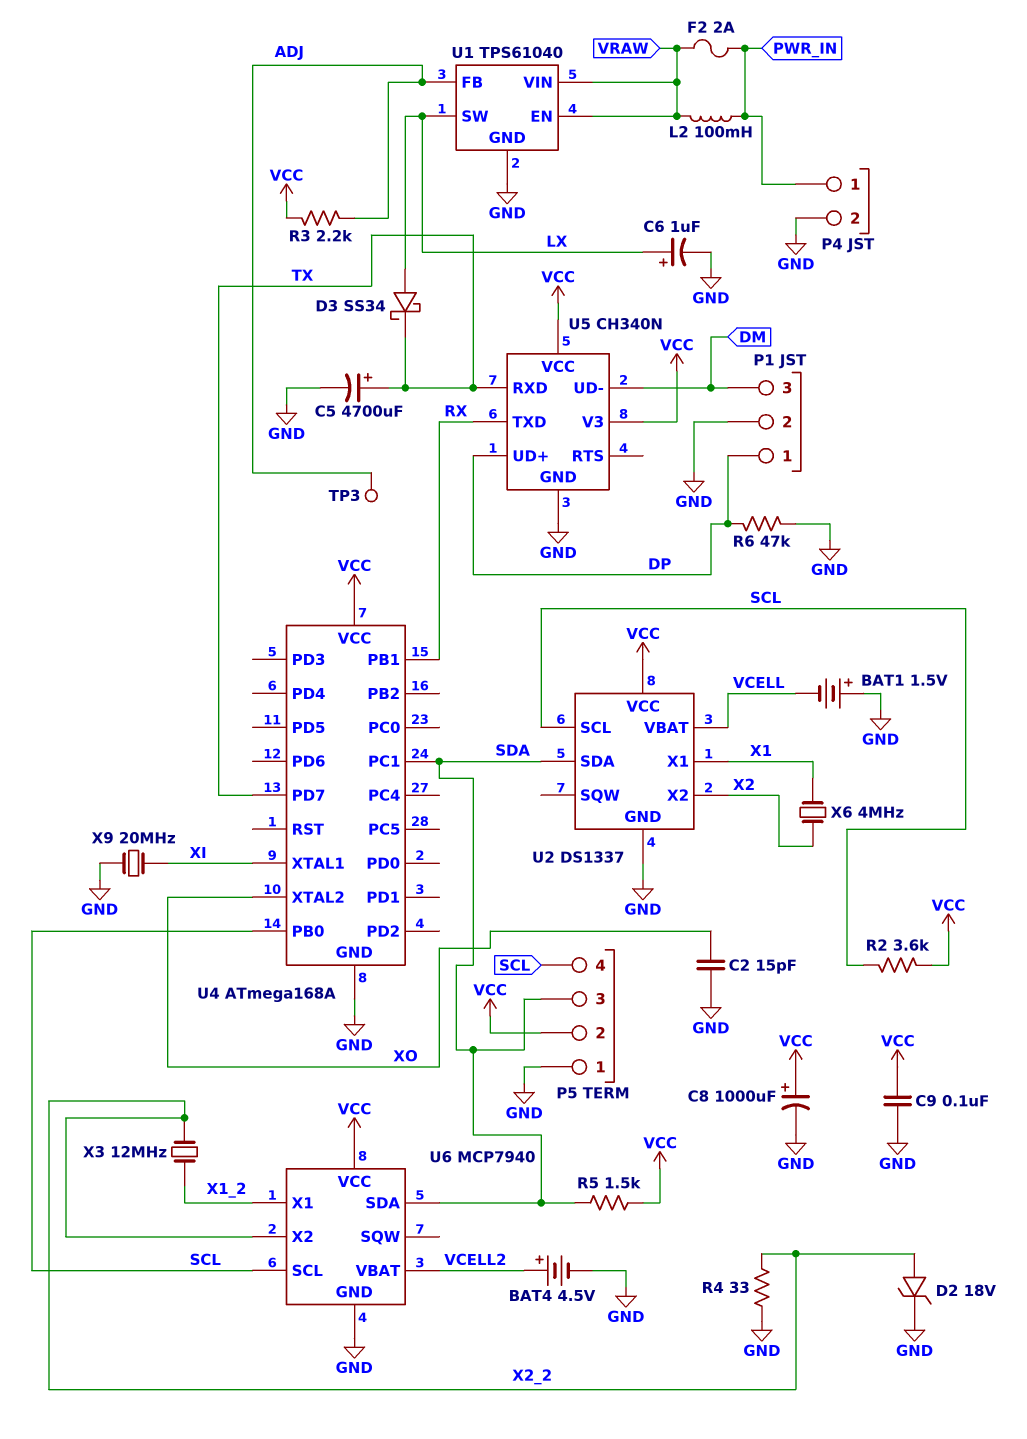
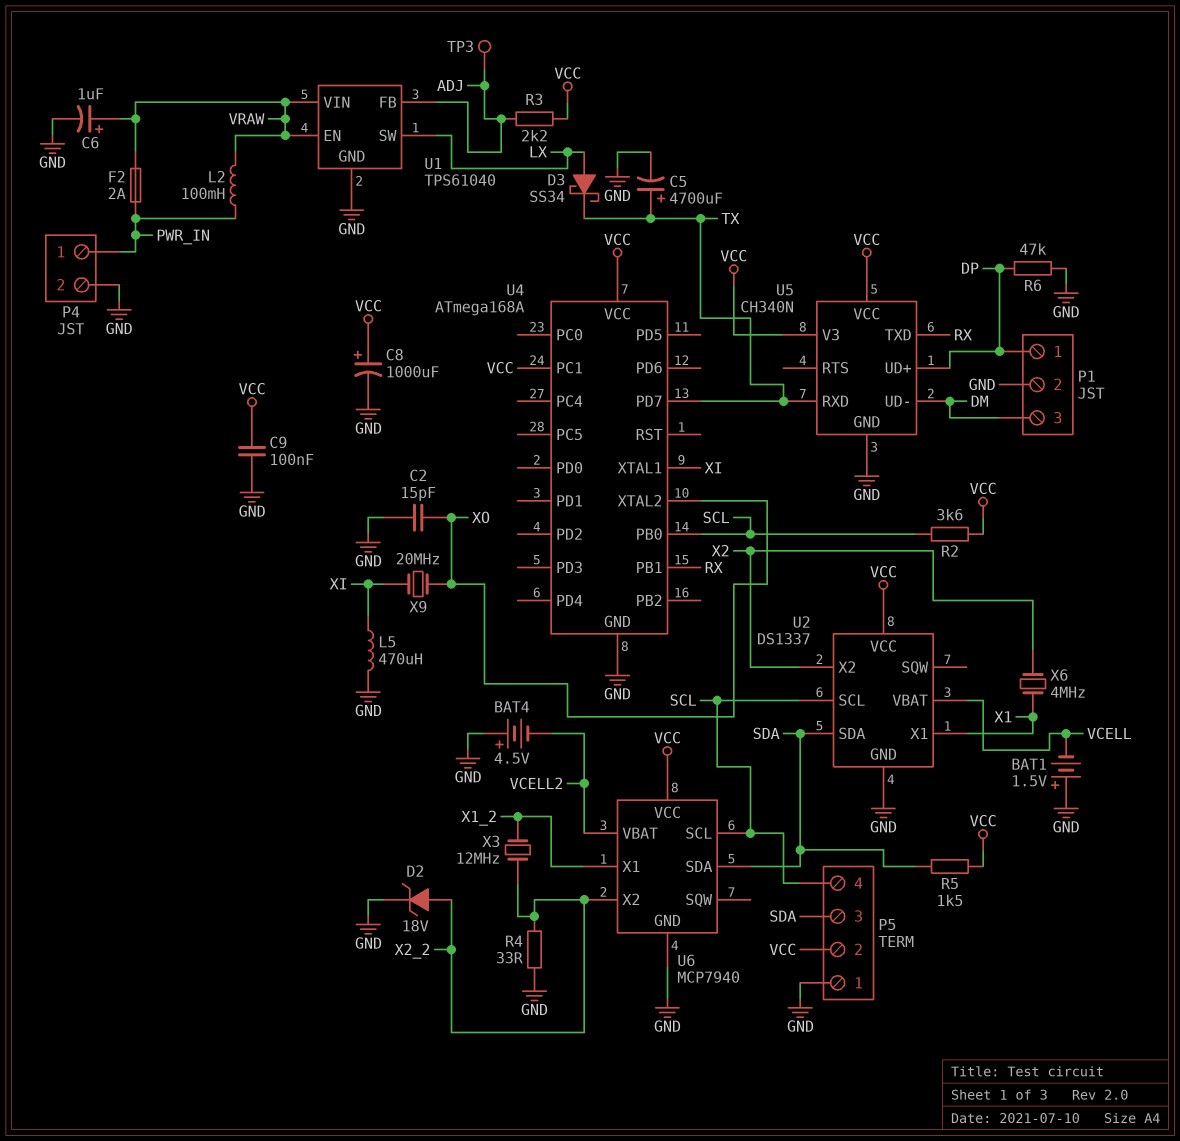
BAT4: 4.5V (plus VCELL2, minus GND) -> 4.5V (plus GND, minus VCELL2)
C6: 1uF (plus LX, minus GND) -> 1uF (plus VRAW, minus GND)
L5: none -> 470uH (GND, XI)
U4 pin PC1: SDA -> VCC
X9: 20MHz (GND, XI) -> 20MHz (XI, XO)

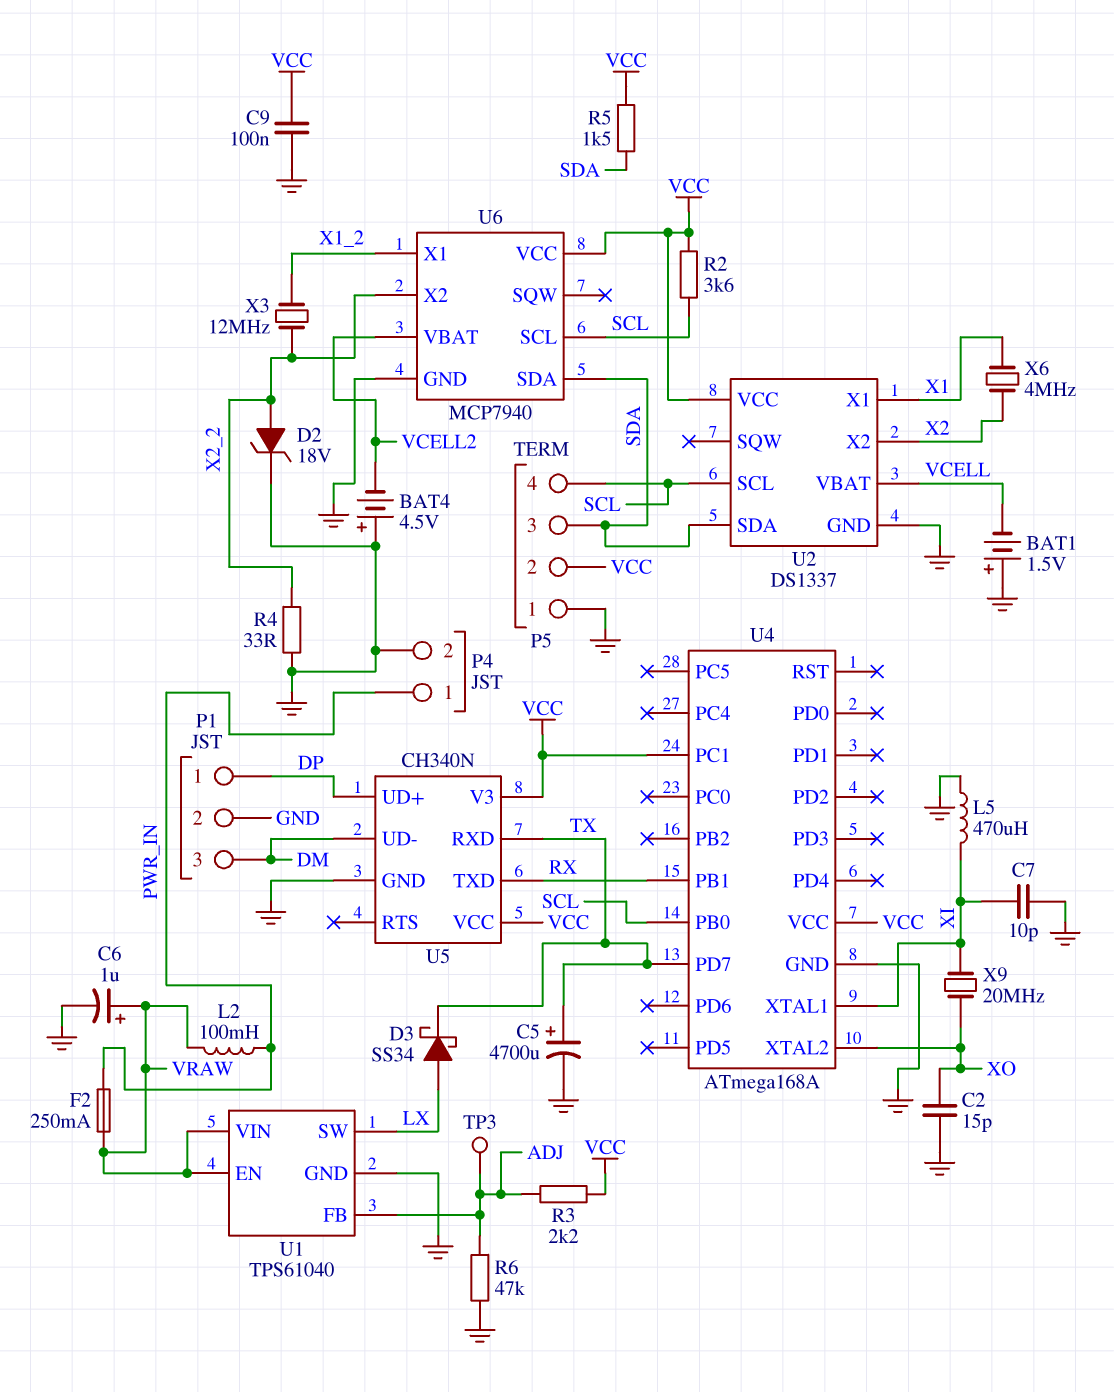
C7: none -> 10pF (GND, XI)
C8: 1000uF (plus VCC, minus GND) -> none
F2: 2A (PWR_IN, VRAW) -> 250mA (PWR_IN, VRAW)
R6: 47k (DP, GND) -> 47k (ADJ, GND)

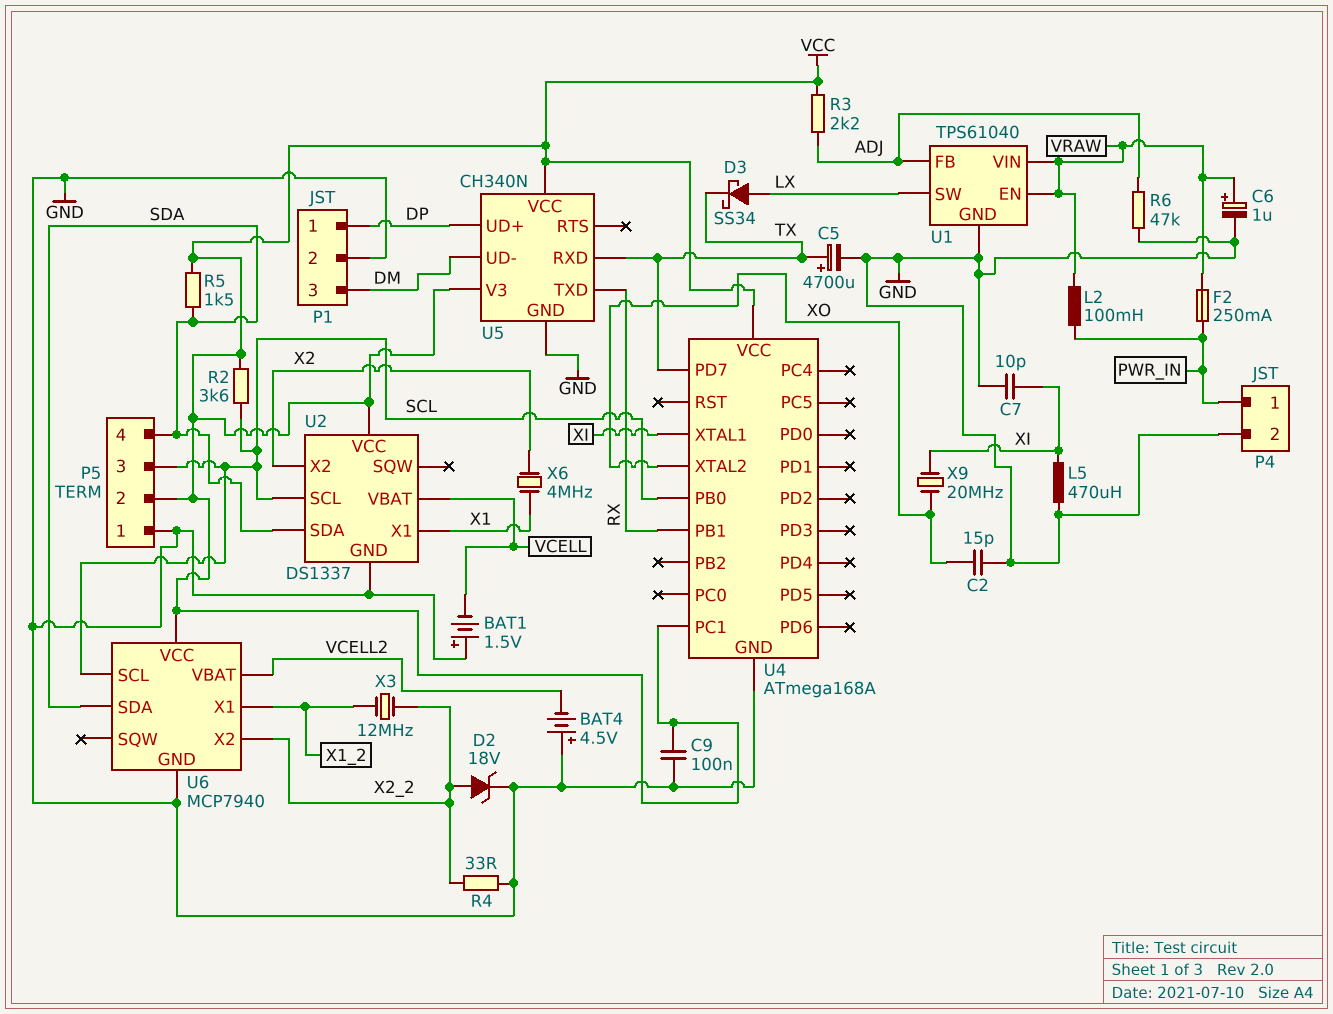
P5 pin 3: SDA -> SCL
P5 pin 4: SCL -> SDA
TP3: test point (ADJ) -> none

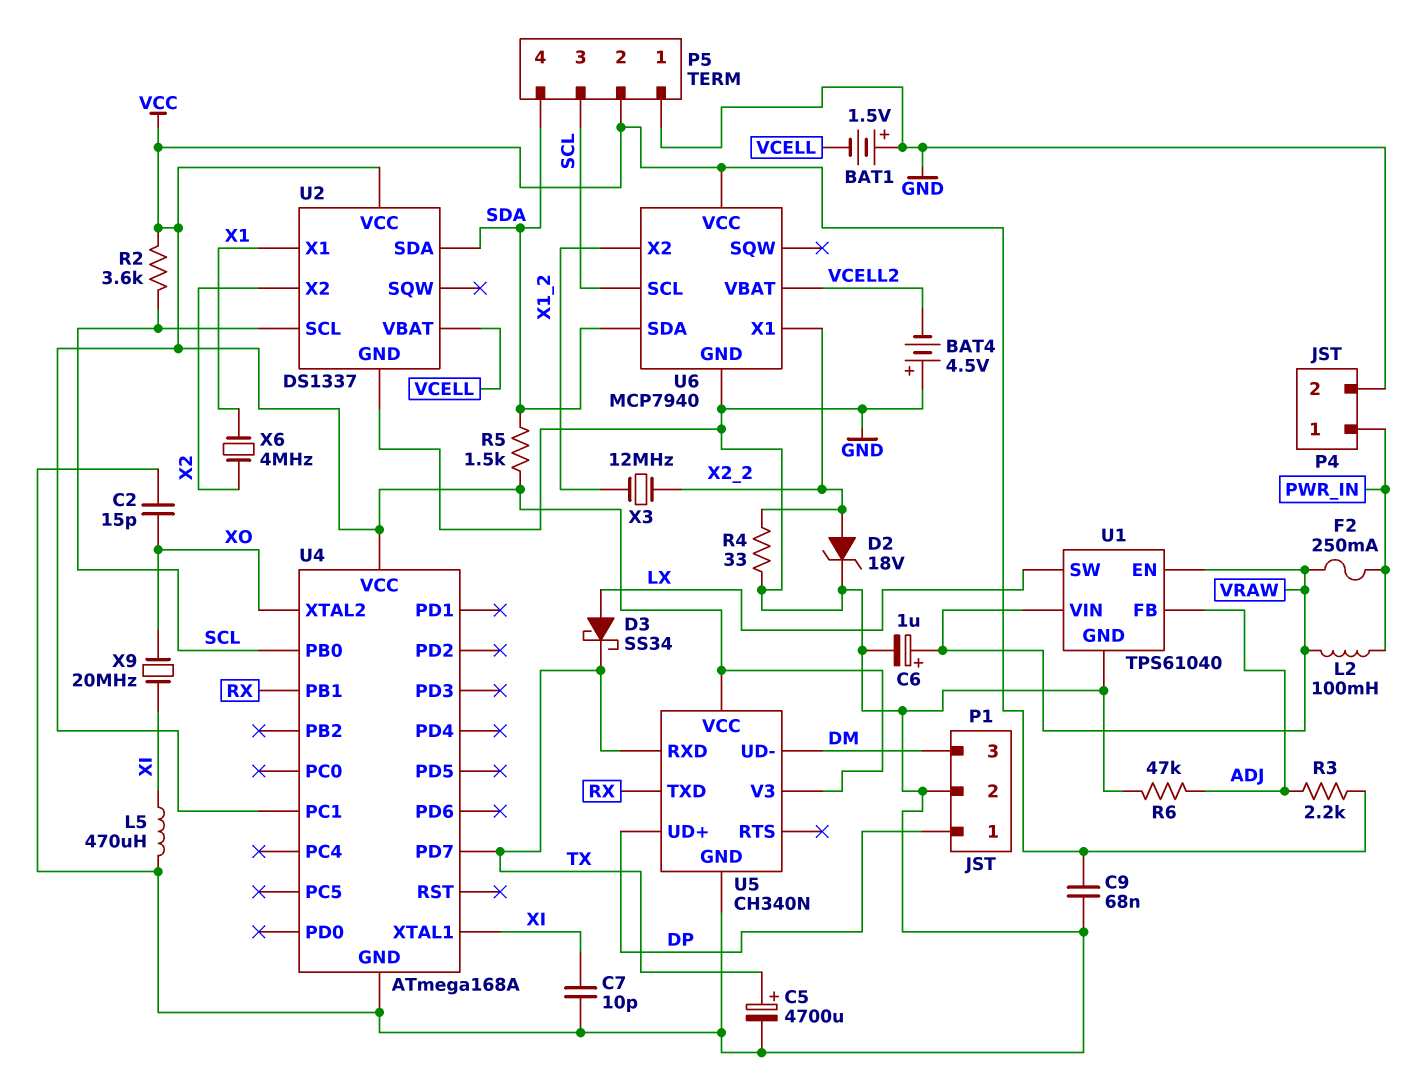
C9: 100nF (GND, VCC) -> 68nF (GND, VCC)
U6 pin X1: X1_2 -> X2_2
U6 pin X2: X2_2 -> X1_2

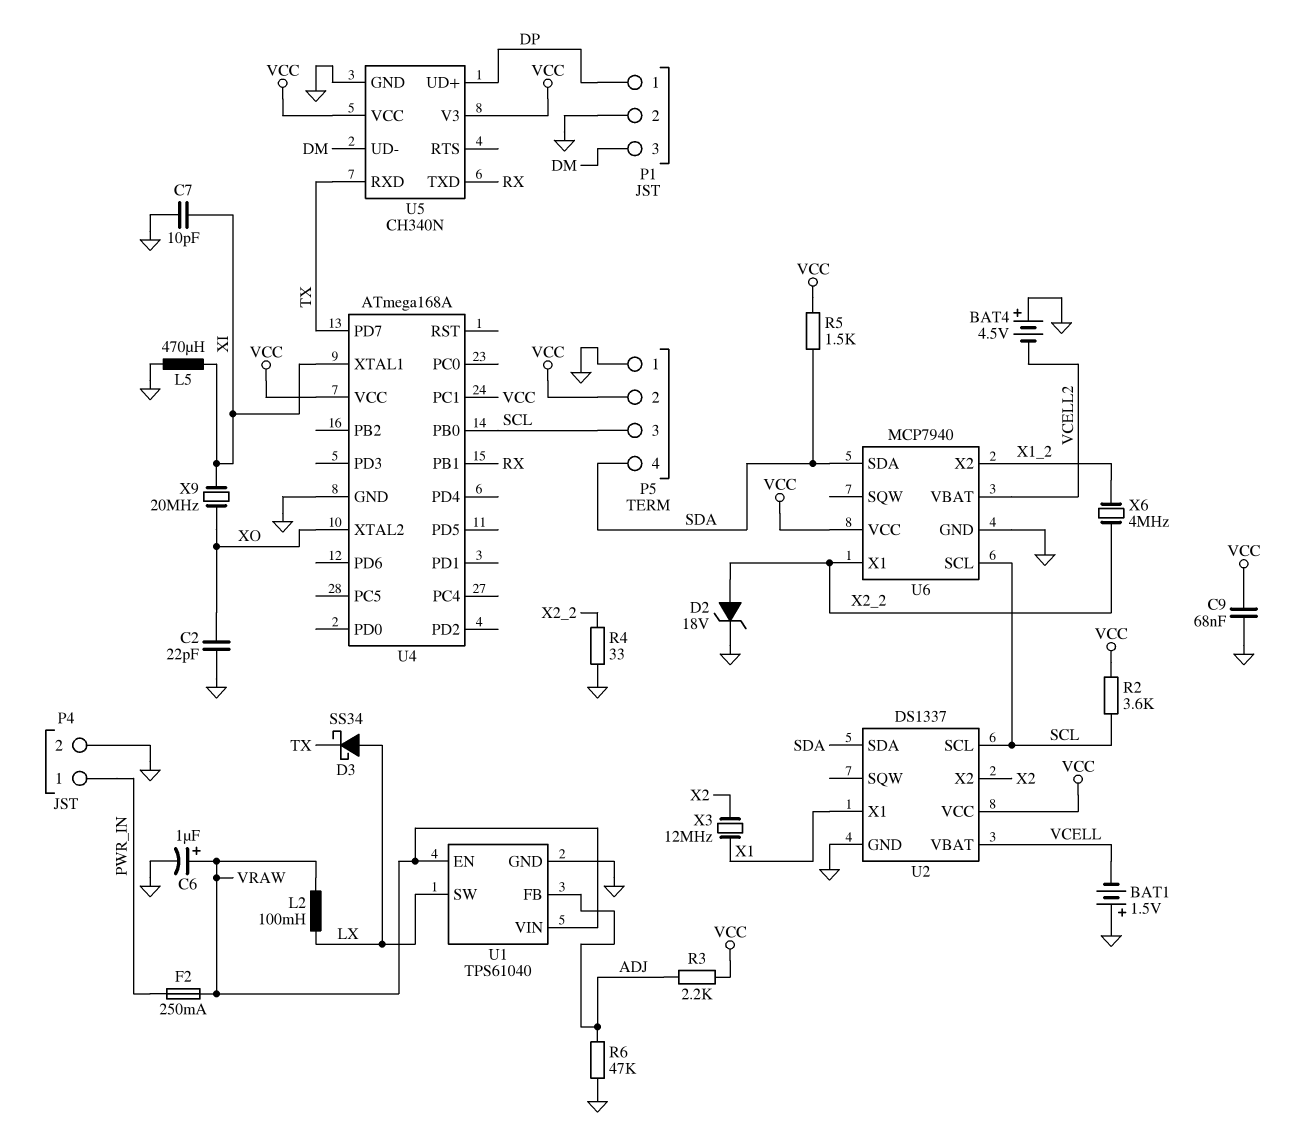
C2: 15pF (GND, XO) -> 22pF (GND, XO)
C5: 4700uF (plus TX, minus GND) -> none
L2: 100mH (PWR_IN, VRAW) -> 100mH (LX, VRAW)
X3: 12MHz (X1_2, X2_2) -> 12MHz (X1, X2)
X6: 4MHz (X1, X2) -> 4MHz (X1_2, X2_2)

